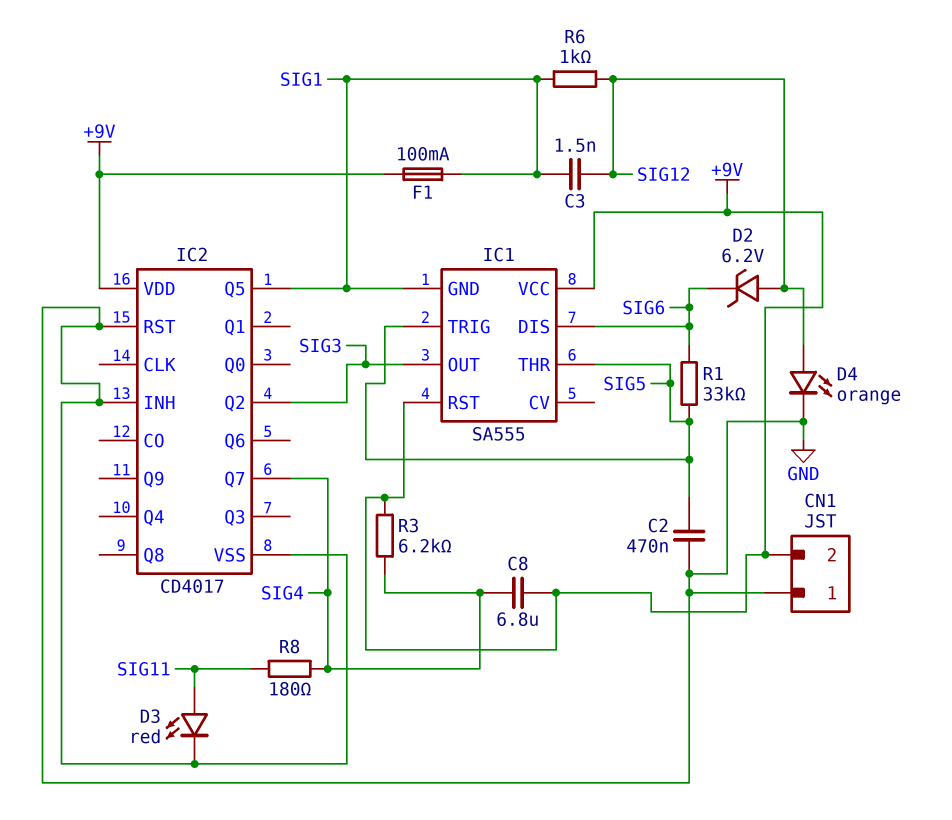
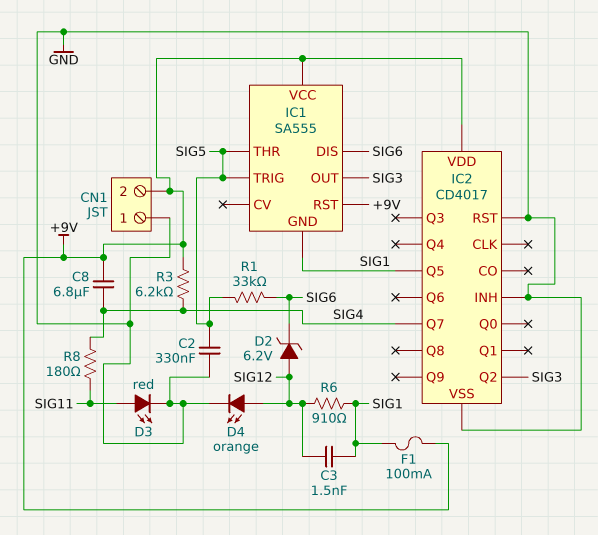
C2: 470nF (GND, SIG5) -> 330nF (GND, SIG5)
R6: 1k (SIG1, SIG12) -> 910 (SIG1, SIG12)

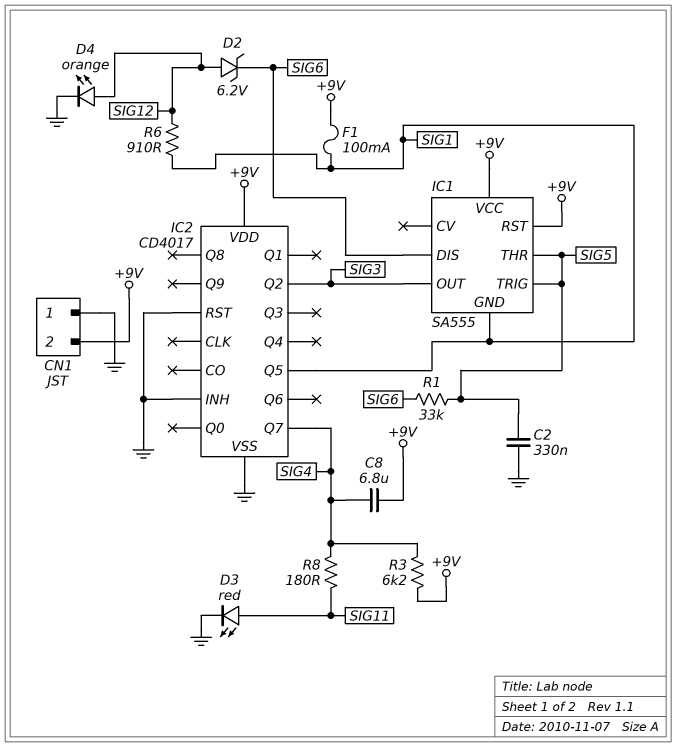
C3: 1.5nF (SIG1, SIG12) -> none

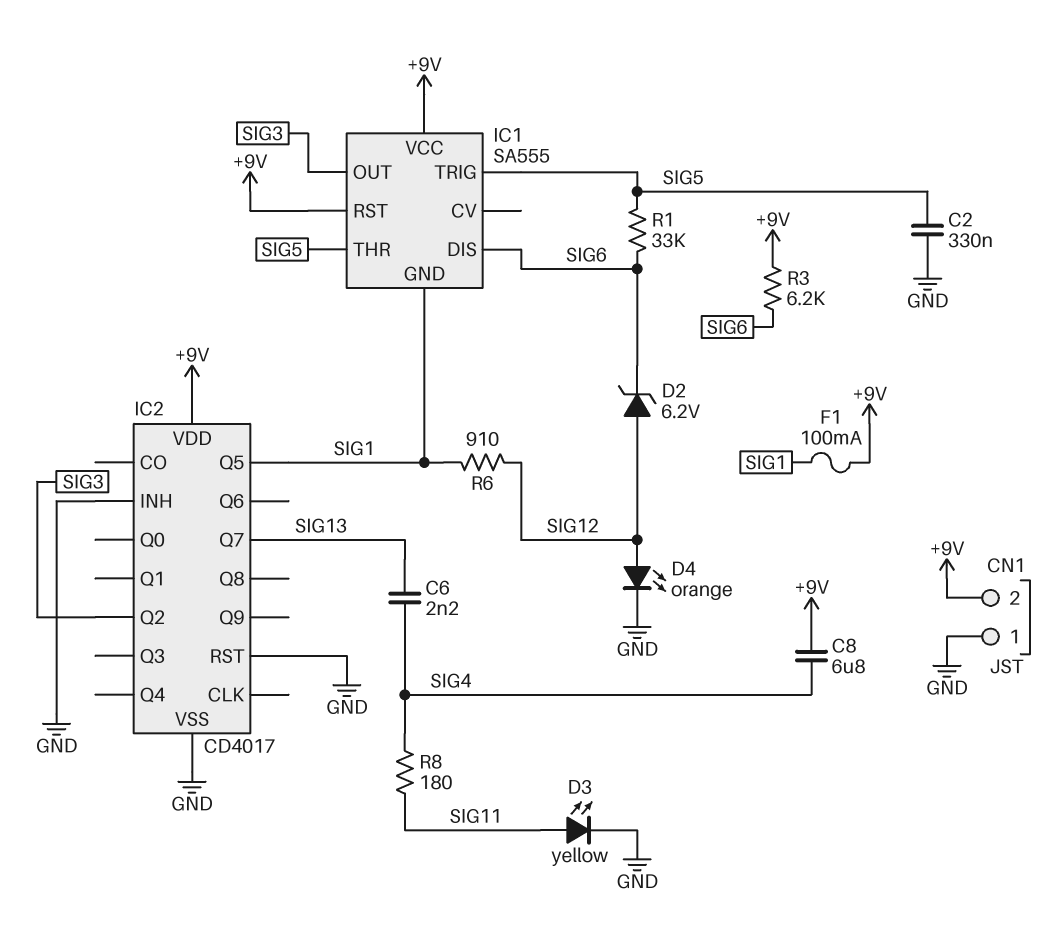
C6: none -> 2.2nF (SIG4, SIG13)
D3: LED red (A SIG11, K GND) -> LED yellow (A SIG11, K GND)
IC2 pin Q7: SIG4 -> SIG13
R3: 6.2k (+9V, SIG4) -> 6.2k (+9V, SIG6)

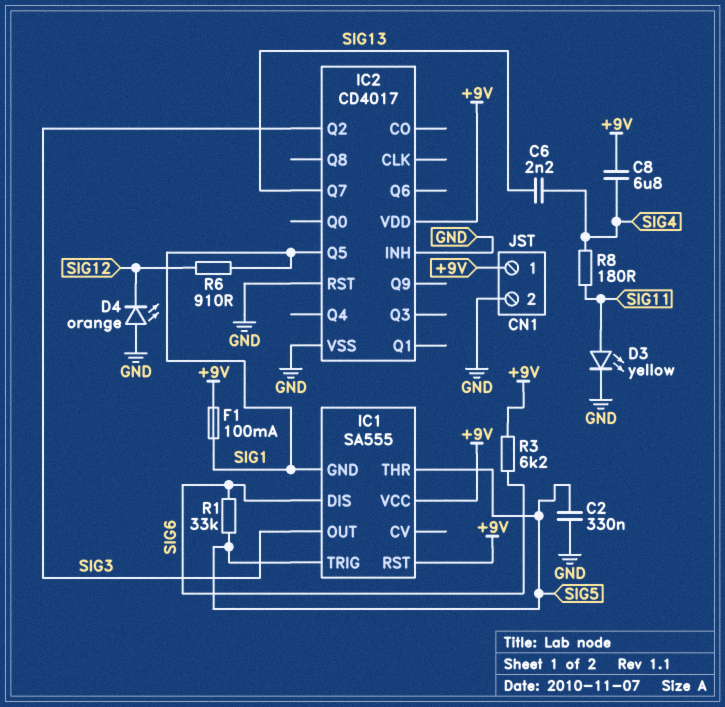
CN1 pin 1: GND -> +9V
CN1 pin 2: +9V -> GND
D2: zener 6.2V (A SIG12, K SIG6) -> none
D4: LED orange (A SIG12, K GND) -> LED orange (A GND, K SIG12)

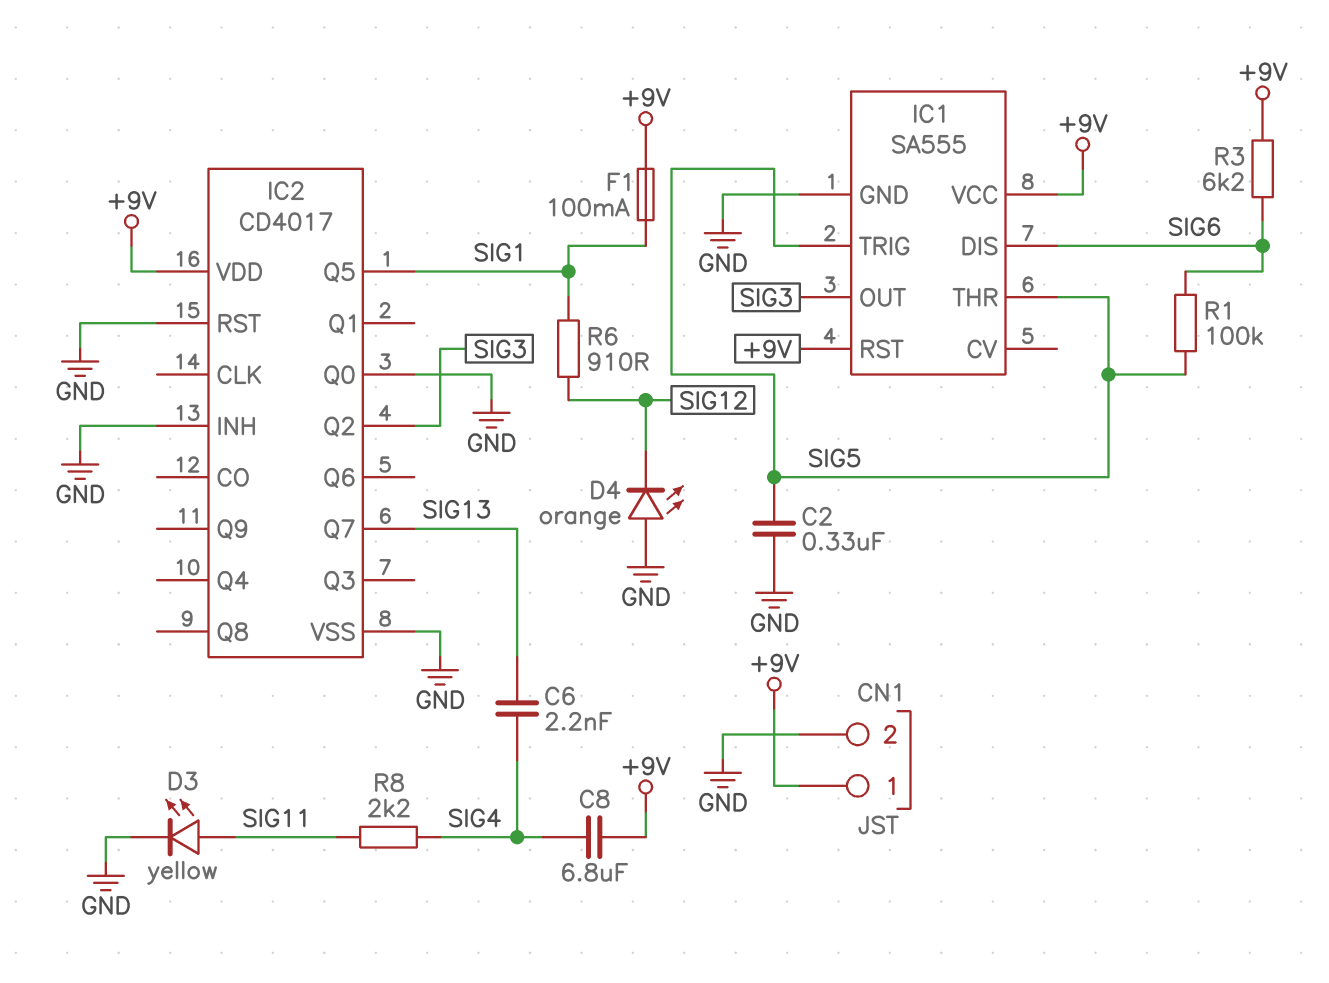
IC1 pin GND: SIG1 -> GND
IC2 pin Q0: none -> GND
R1: 33k (SIG5, SIG6) -> 100k (SIG5, SIG6)
R8: 180 (SIG4, SIG11) -> 2.2k (SIG4, SIG11)

